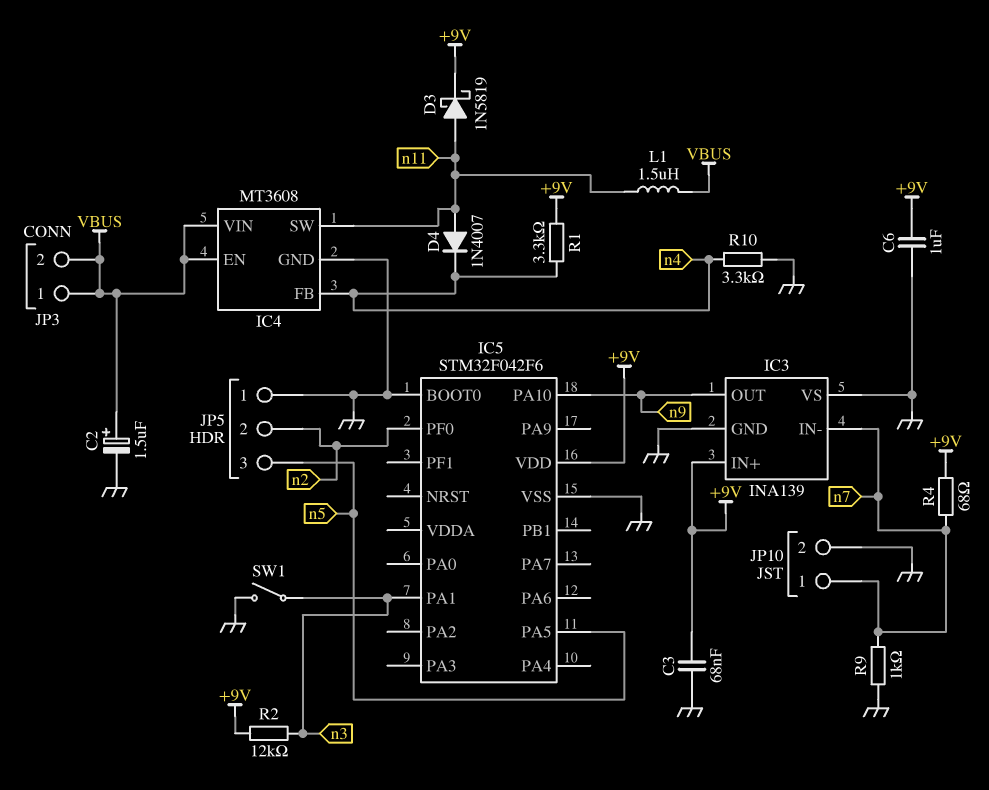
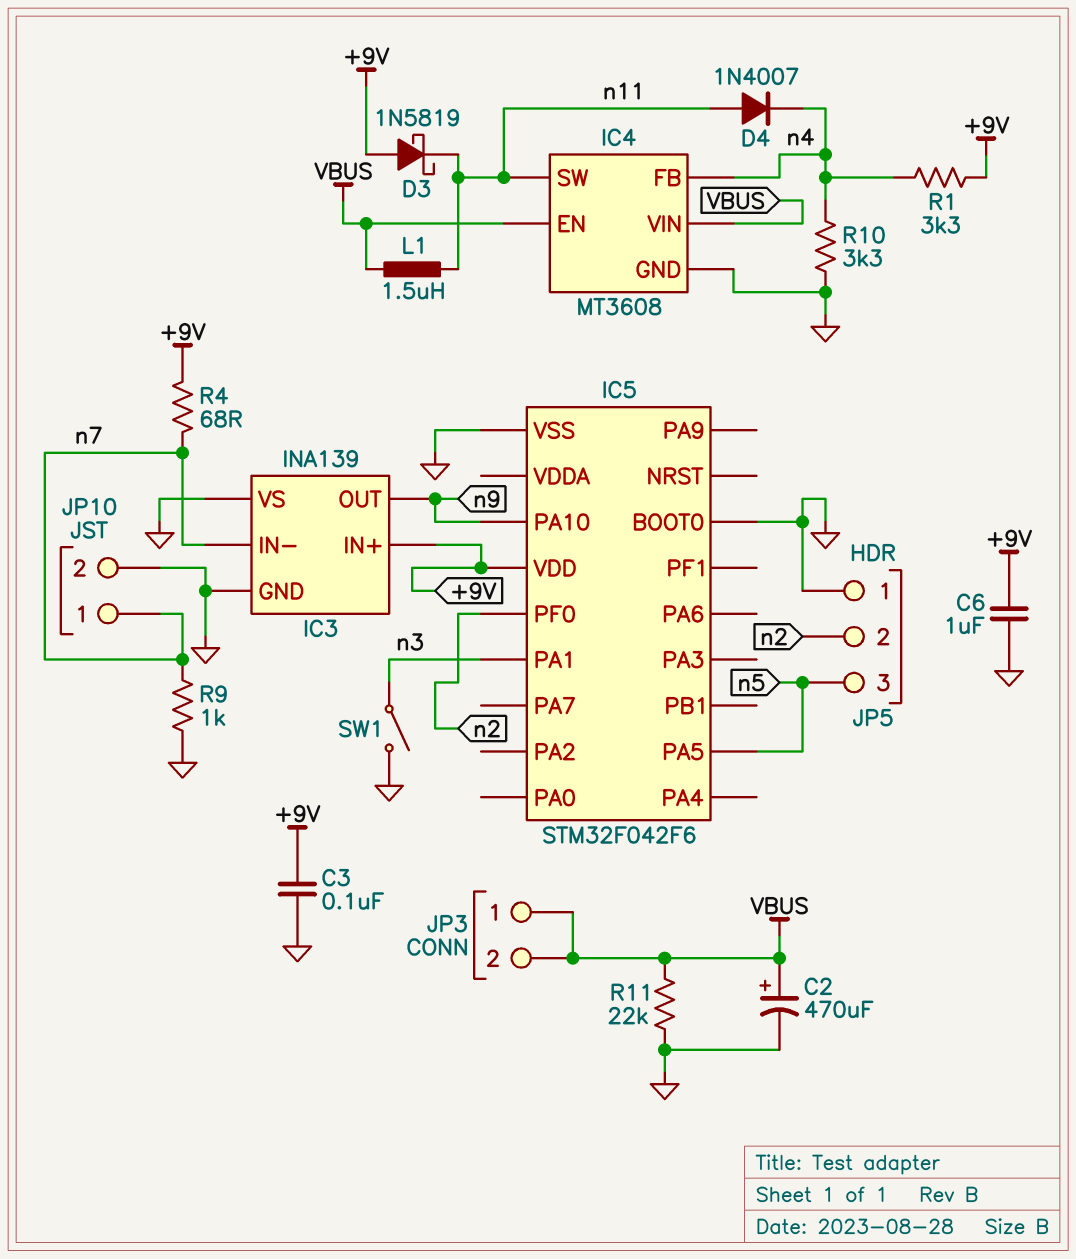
C2: 1.5uF (plus VBUS, minus GND) -> 470uF (plus VBUS, minus GND)
C3: 68nF (+9V, GND) -> 100nF (+9V, GND)
D3: schottky 1N5819 (A n11, K +9V) -> schottky 1N5819 (A +9V, K n11)
R2: 12k (+9V, n3) -> none
R11: none -> 22k (GND, VBUS)

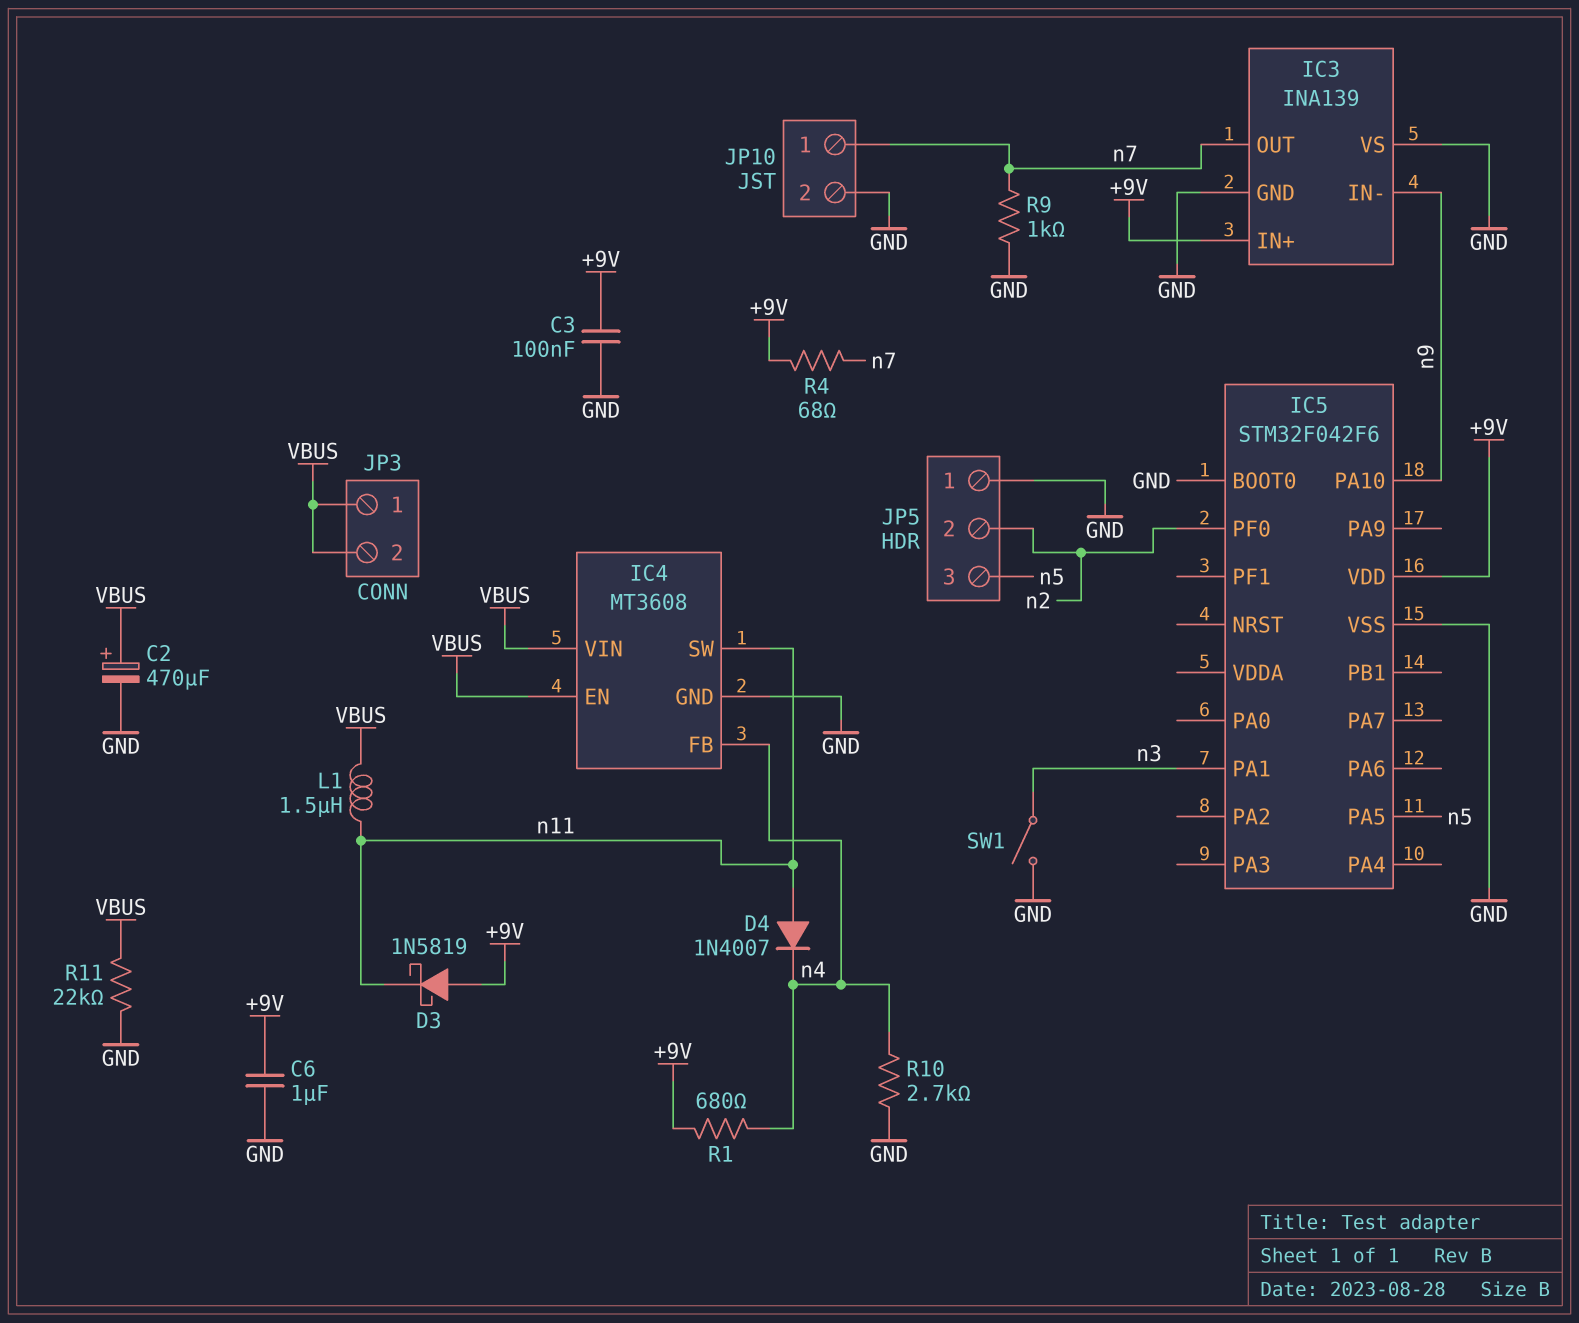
IC3 pin IN-: n7 -> n9
IC3 pin OUT: n9 -> n7
R1: 3.3k (+9V, n4) -> 680 (+9V, n4)
R10: 3.3k (GND, n4) -> 2.7k (GND, n4)

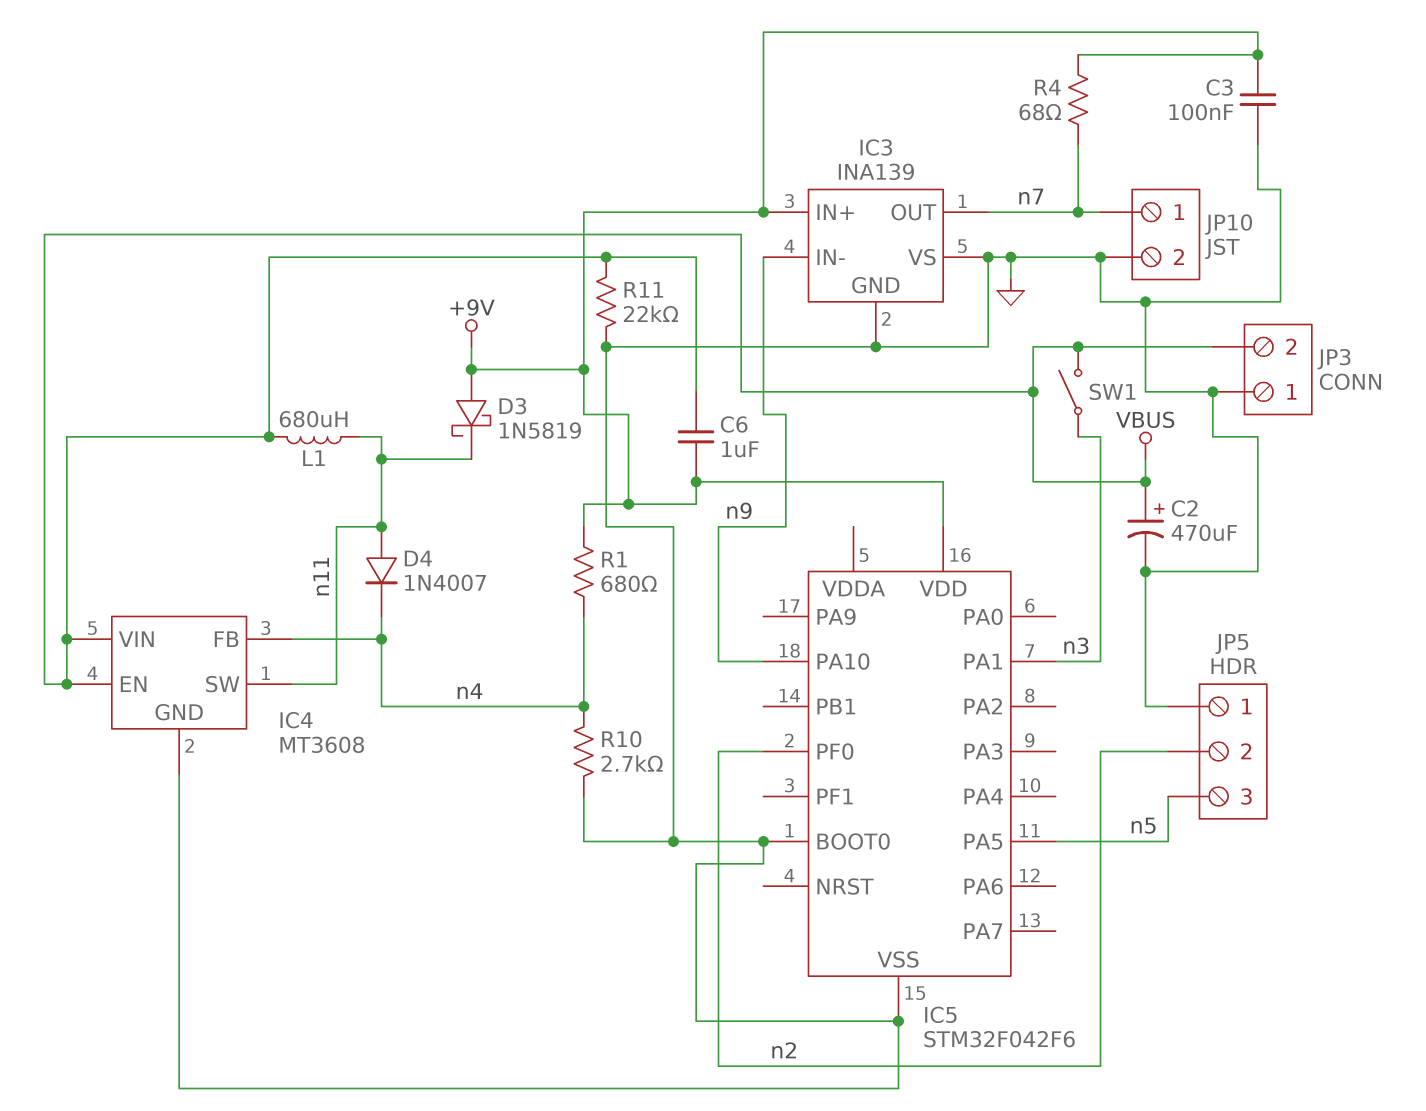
C6: 1uF (+9V, GND) -> 1uF (+9V, VBUS)
JP3 pin 1: VBUS -> GND
L1: 1.5uH (VBUS, n11) -> 680uH (VBUS, n11)
R9: 1k (GND, n7) -> none
SW1: switch (GND, n3) -> switch (VBUS, n3)

